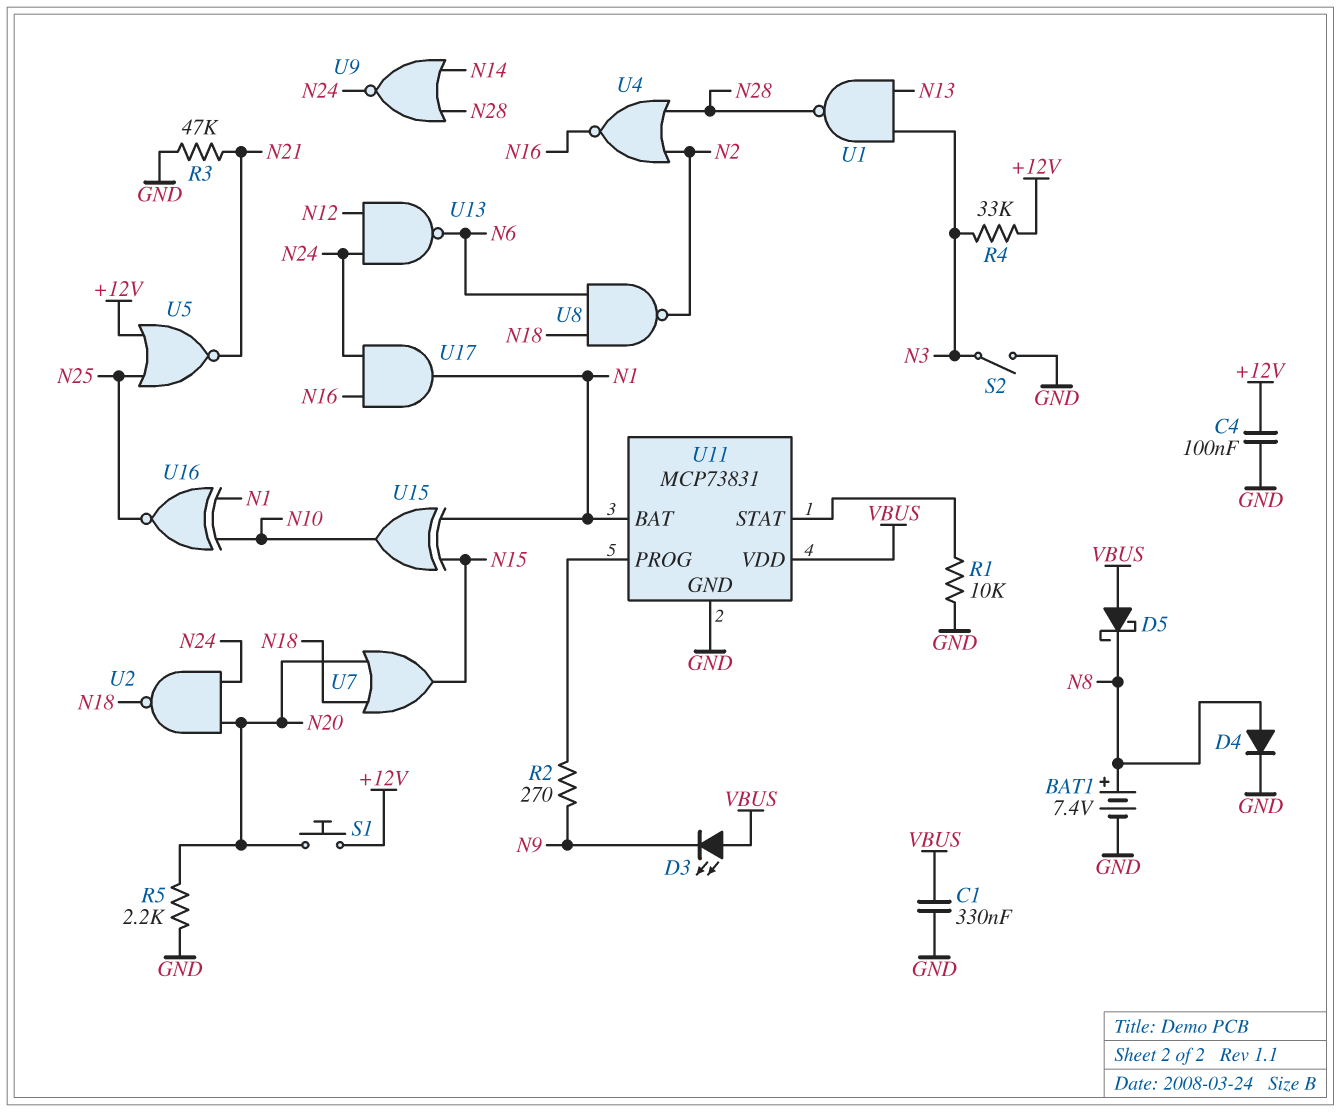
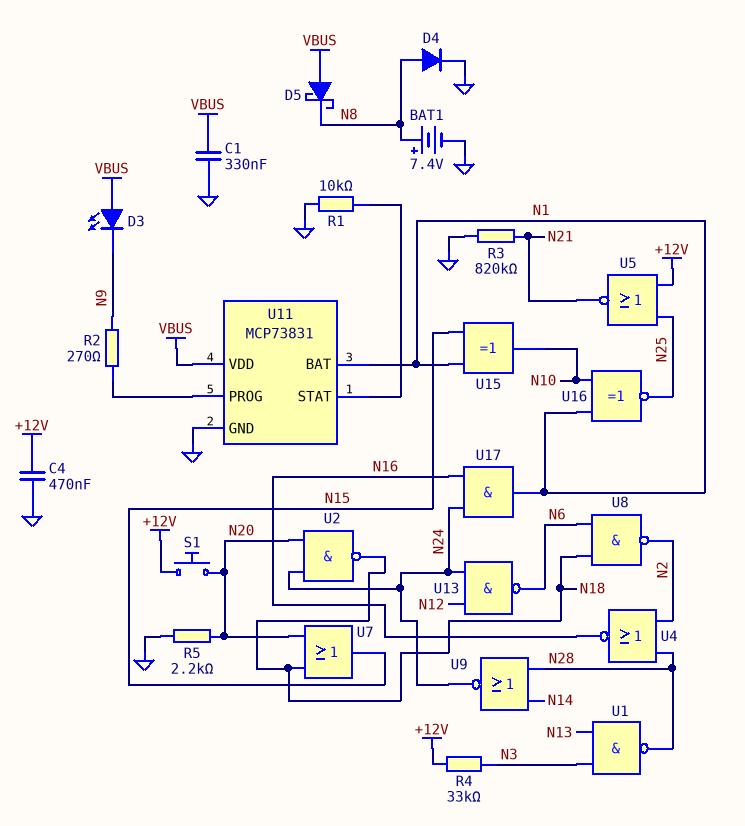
C4: 100nF (+12V, GND) -> 470nF (+12V, GND)
R3: 47k (GND, N21) -> 820k (GND, N21)
S2: switch (GND, N3) -> none

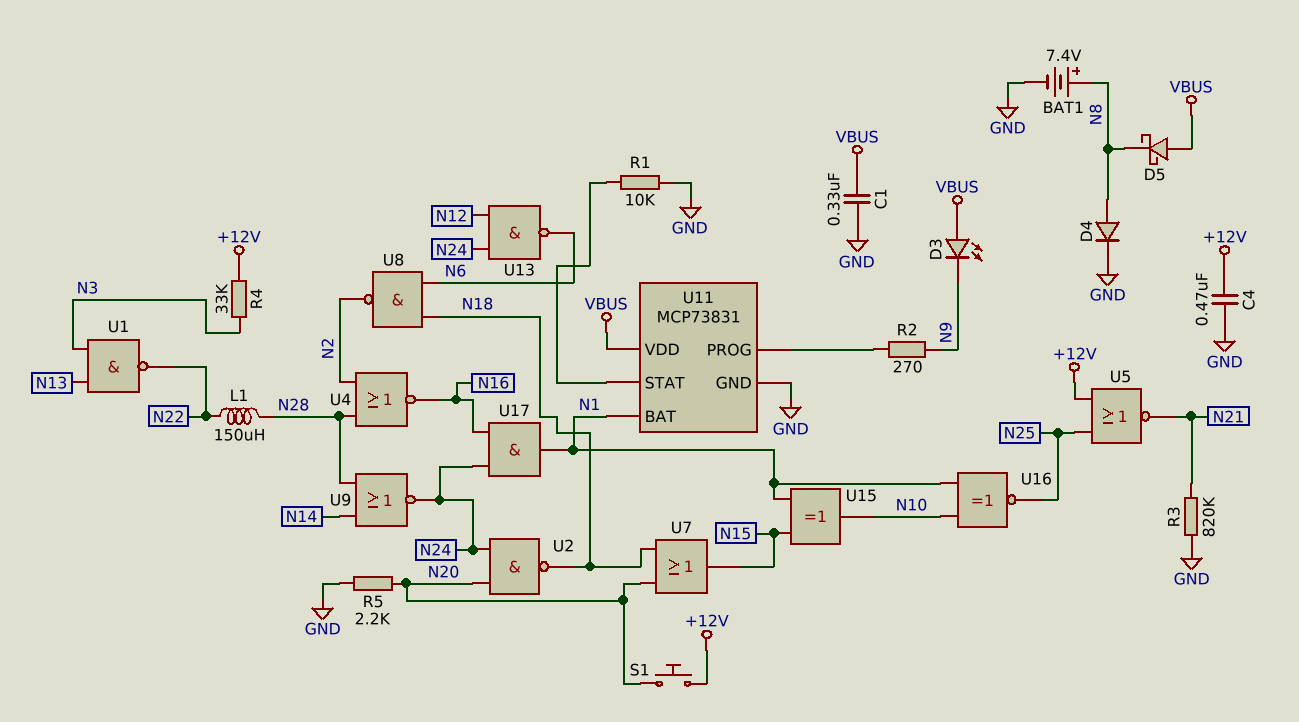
L1: none -> 150uH (N22, N28)
U1: NAND (in N3, in N13, out N28) -> NAND (in N3, in N13, out N22)

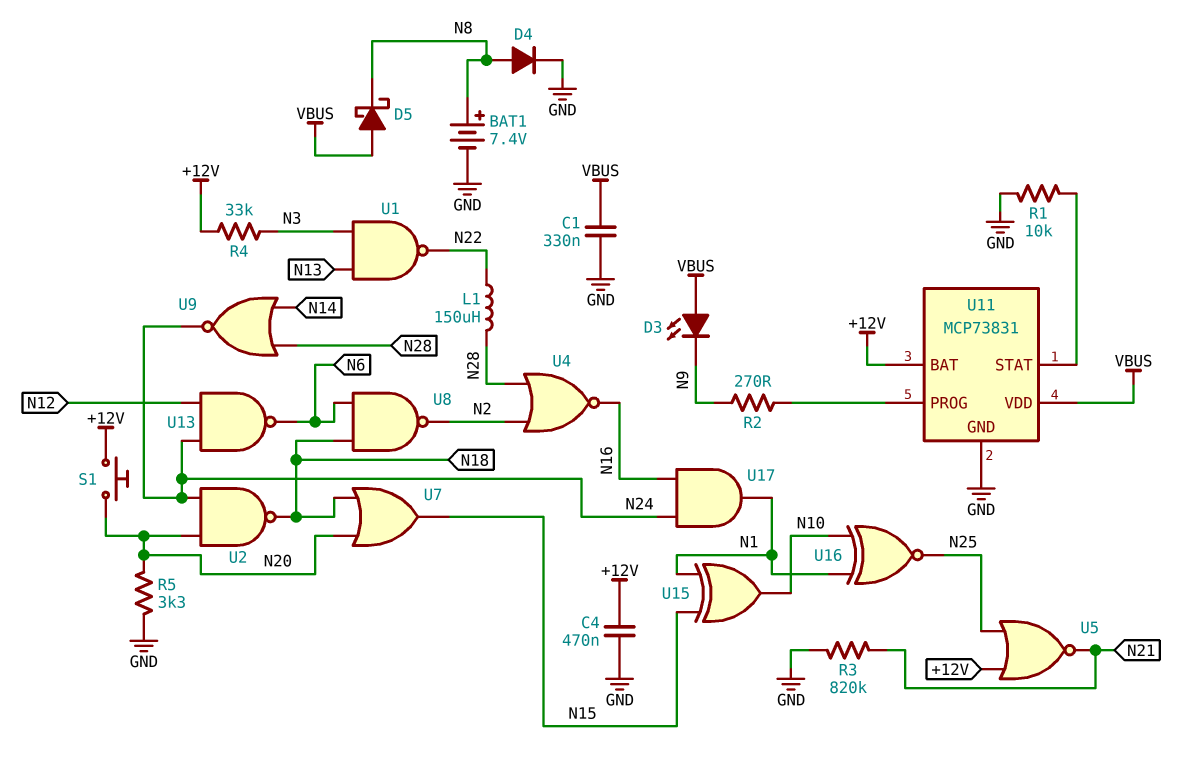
R5: 2.2k (GND, N20) -> 3.3k (GND, N20)
U11 pin BAT: N1 -> +12V

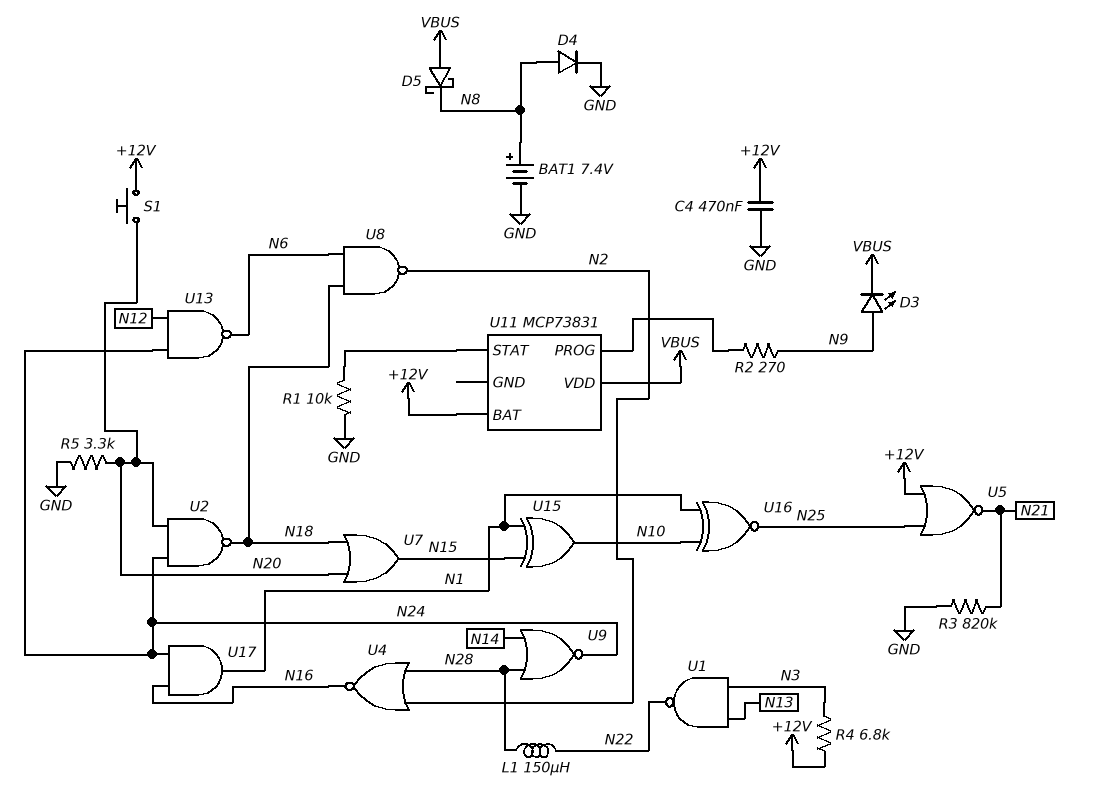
C1: 330nF (GND, VBUS) -> none
D3: LED (A VBUS, K N9) -> LED (A N9, K VBUS)
R4: 33k (+12V, N3) -> 6.8k (+12V, N3)
U11 pin GND: GND -> none

